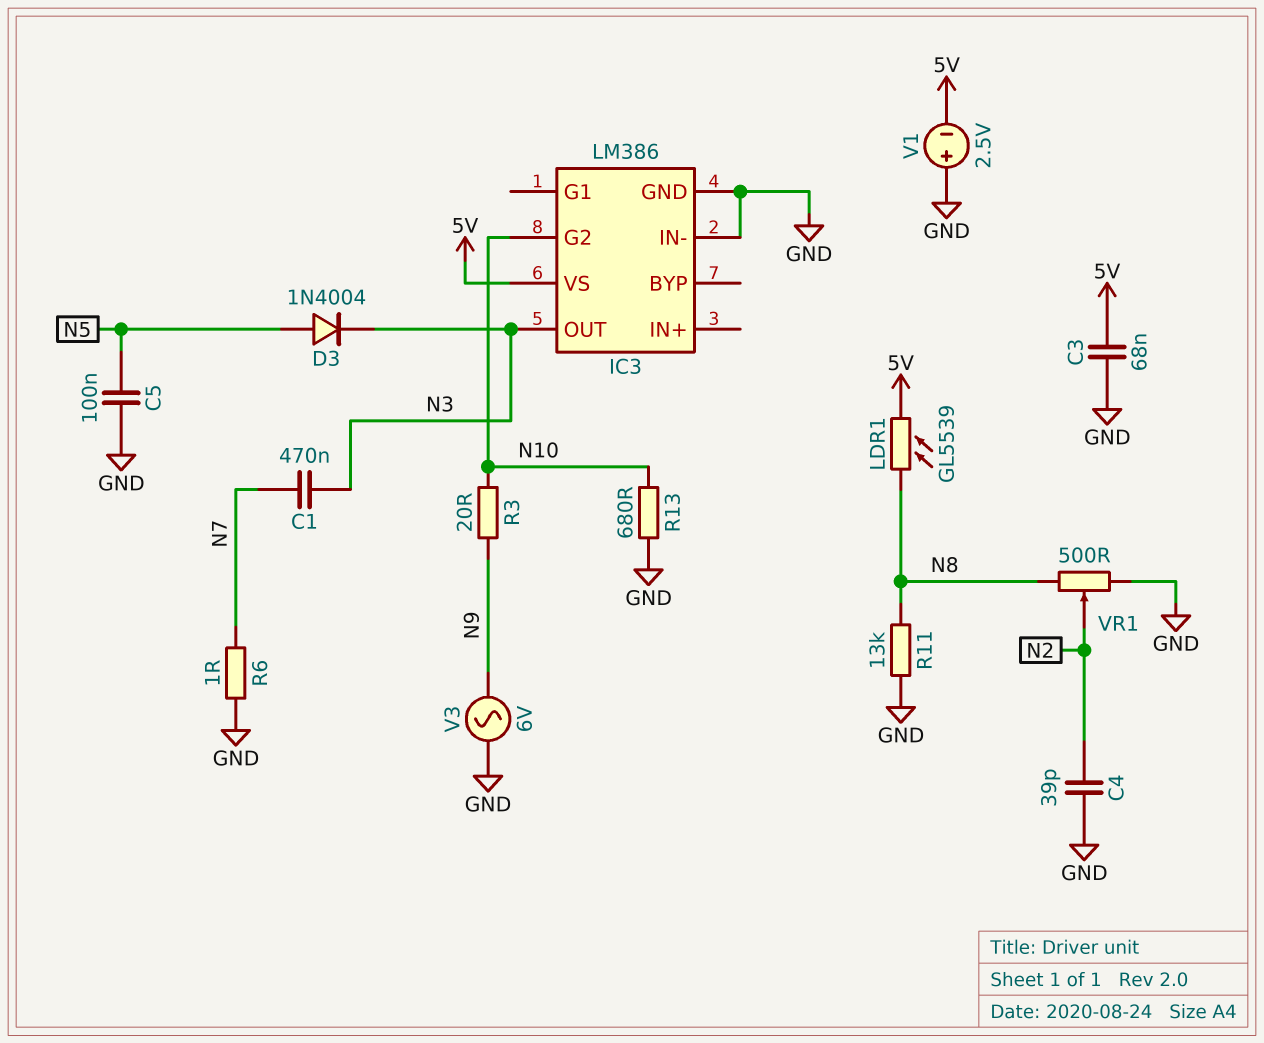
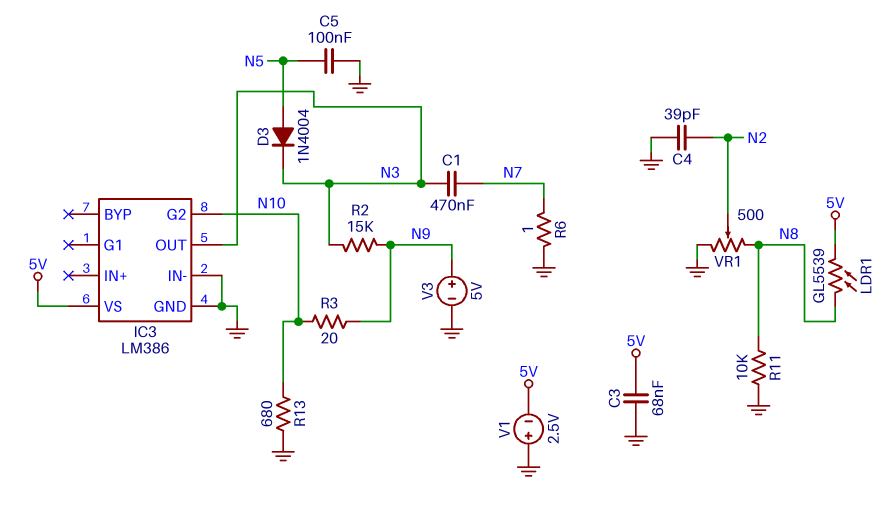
R2: none -> 15k (N3, N9)
R11: 13k (GND, N8) -> 10k (GND, N8)
V3: AC 6V (GND, N9) -> 5V (plus N9, minus GND)

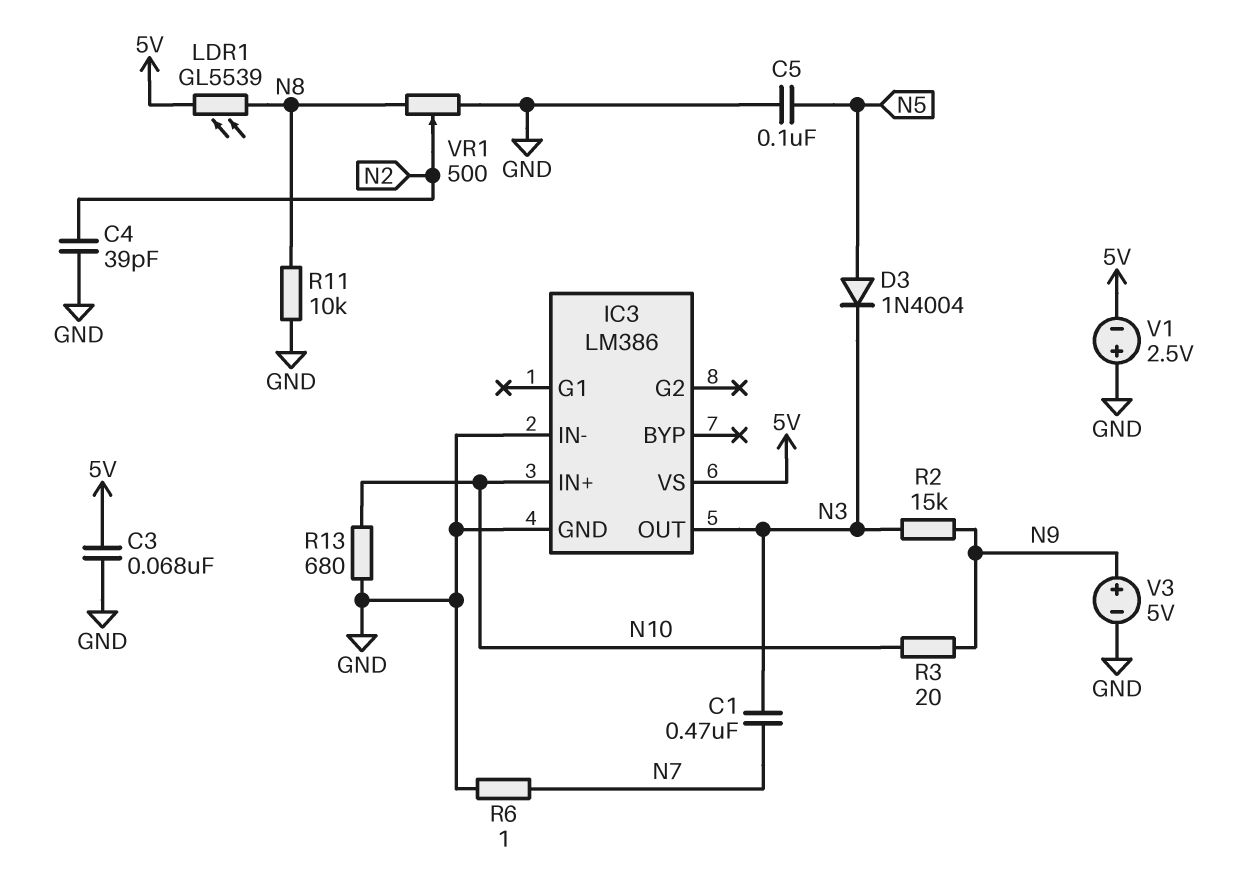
IC3 pin G2: N10 -> none
IC3 pin IN+: none -> N10

